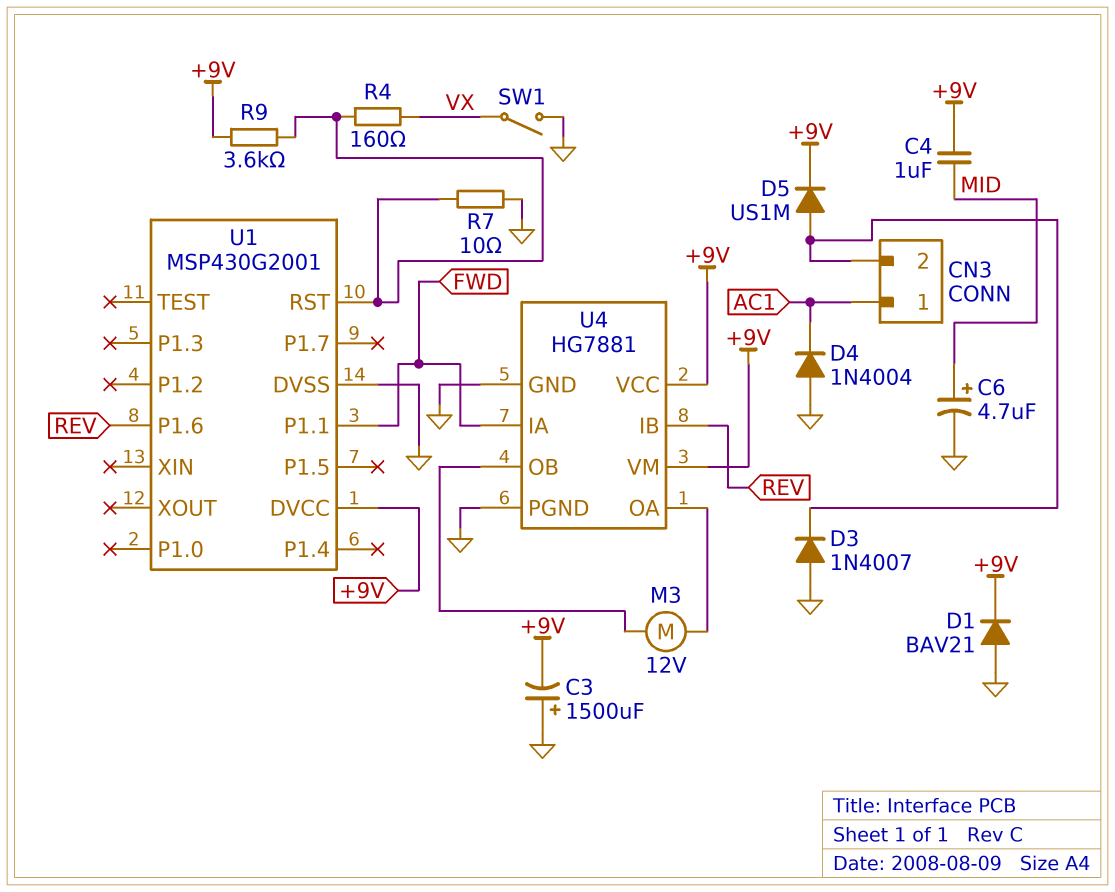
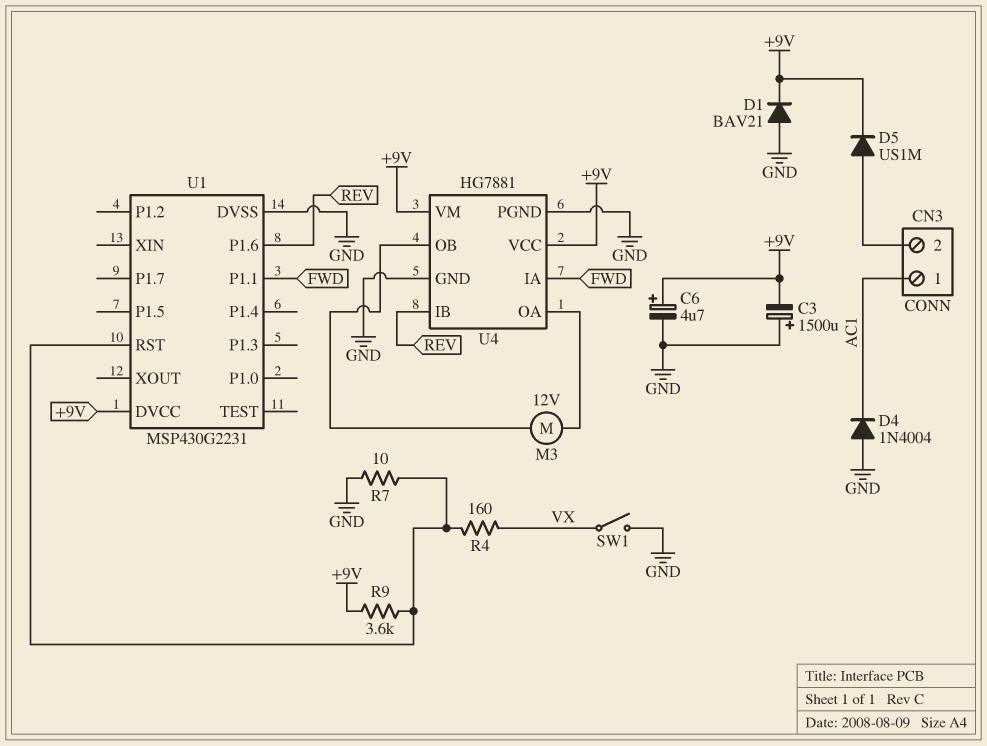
C4: 1uF (+9V, MID) -> none
C6: 4.7uF (plus MID, minus GND) -> 4.7uF (plus +9V, minus GND)
D3: diode 1N4007 (A GND, K CN3/2) -> none
U1: MSP430G2001 -> MSP430G2231

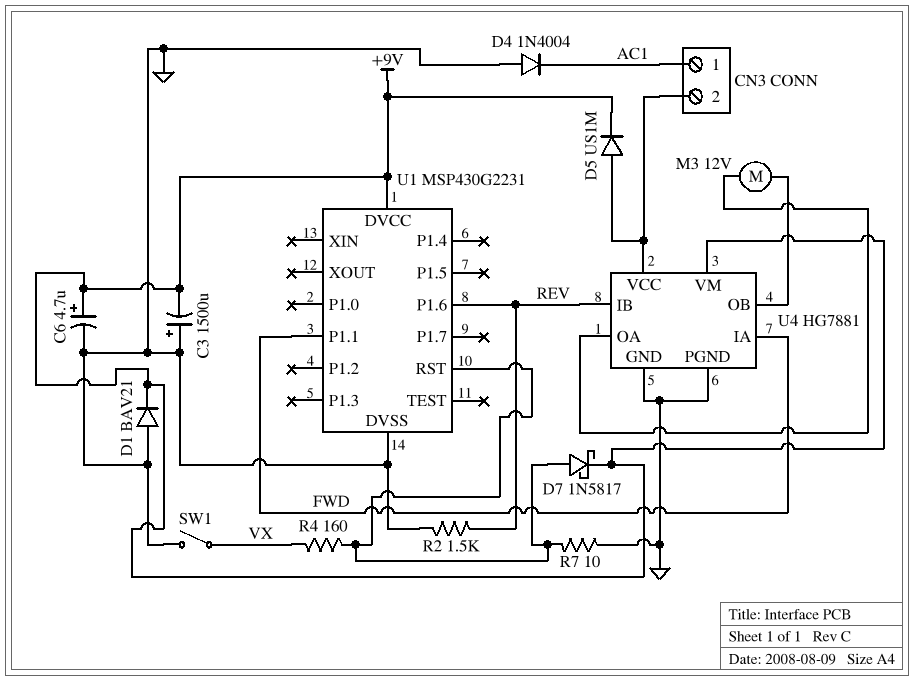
D7: none -> schottky 1N5817 (A U1/RST, K +9V)
R2: none -> 1.5k (GND, REV)
R9: 3.6k (+9V, U1/RST) -> none
U4 pin VCC: +9V -> CN3/2

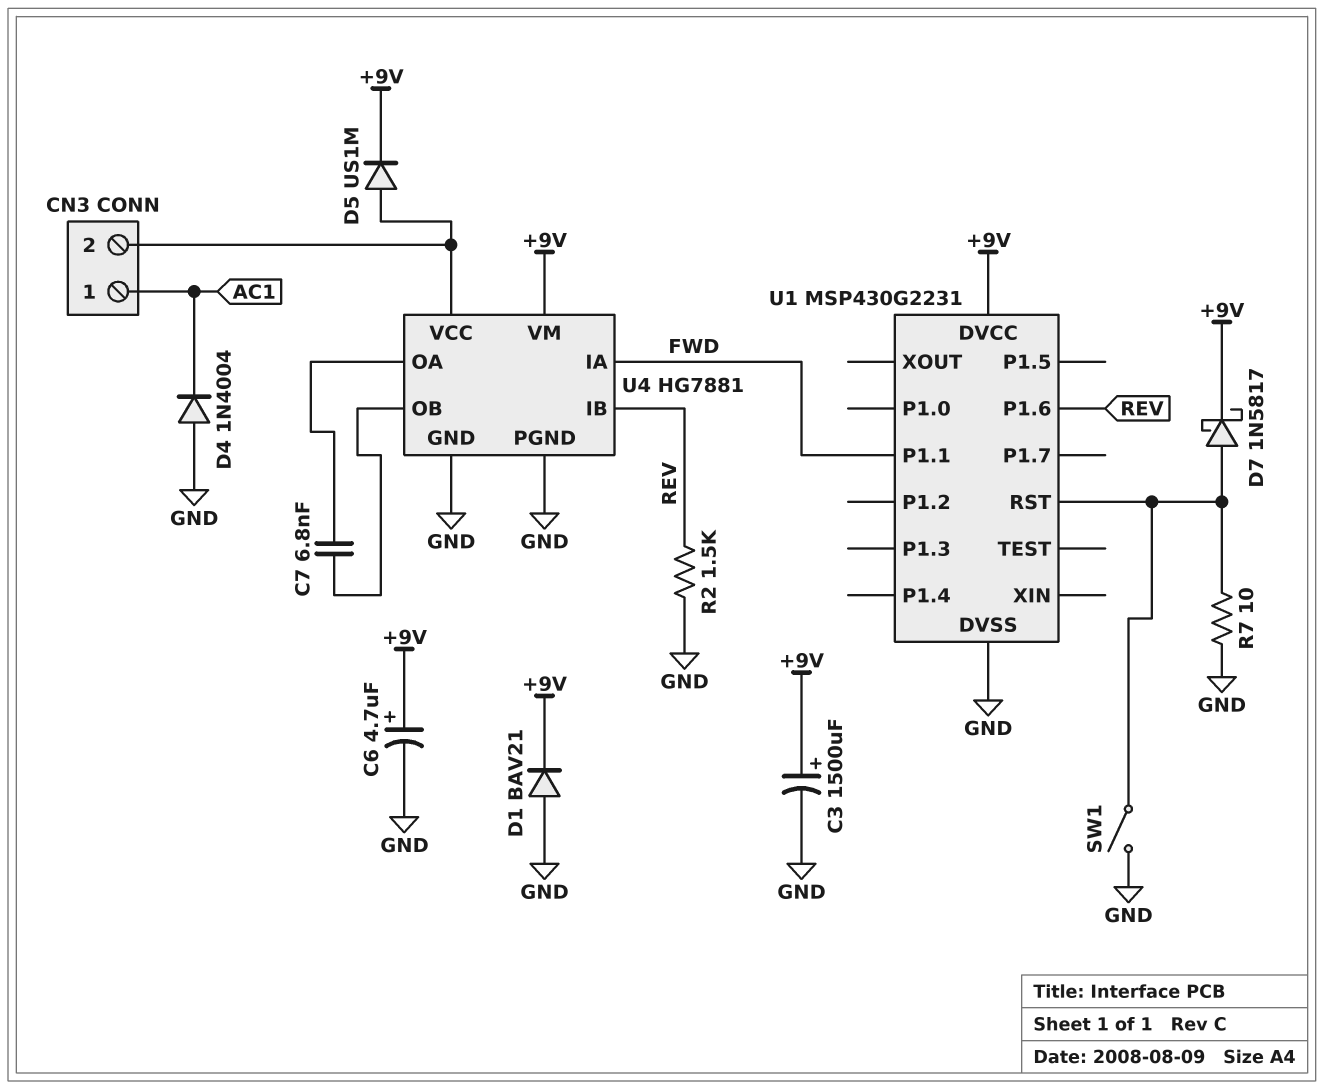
C3: 1500uF (plus GND, minus +9V) -> 1500uF (plus +9V, minus GND)
C7: none -> 6.8nF (U4/OA, U4/OB)
M3: motor 12V (U4/OA, U4/OB) -> none
R4: 160 (U1/RST, VX) -> none
SW1: switch (GND, VX) -> switch (GND, U1/RST)

